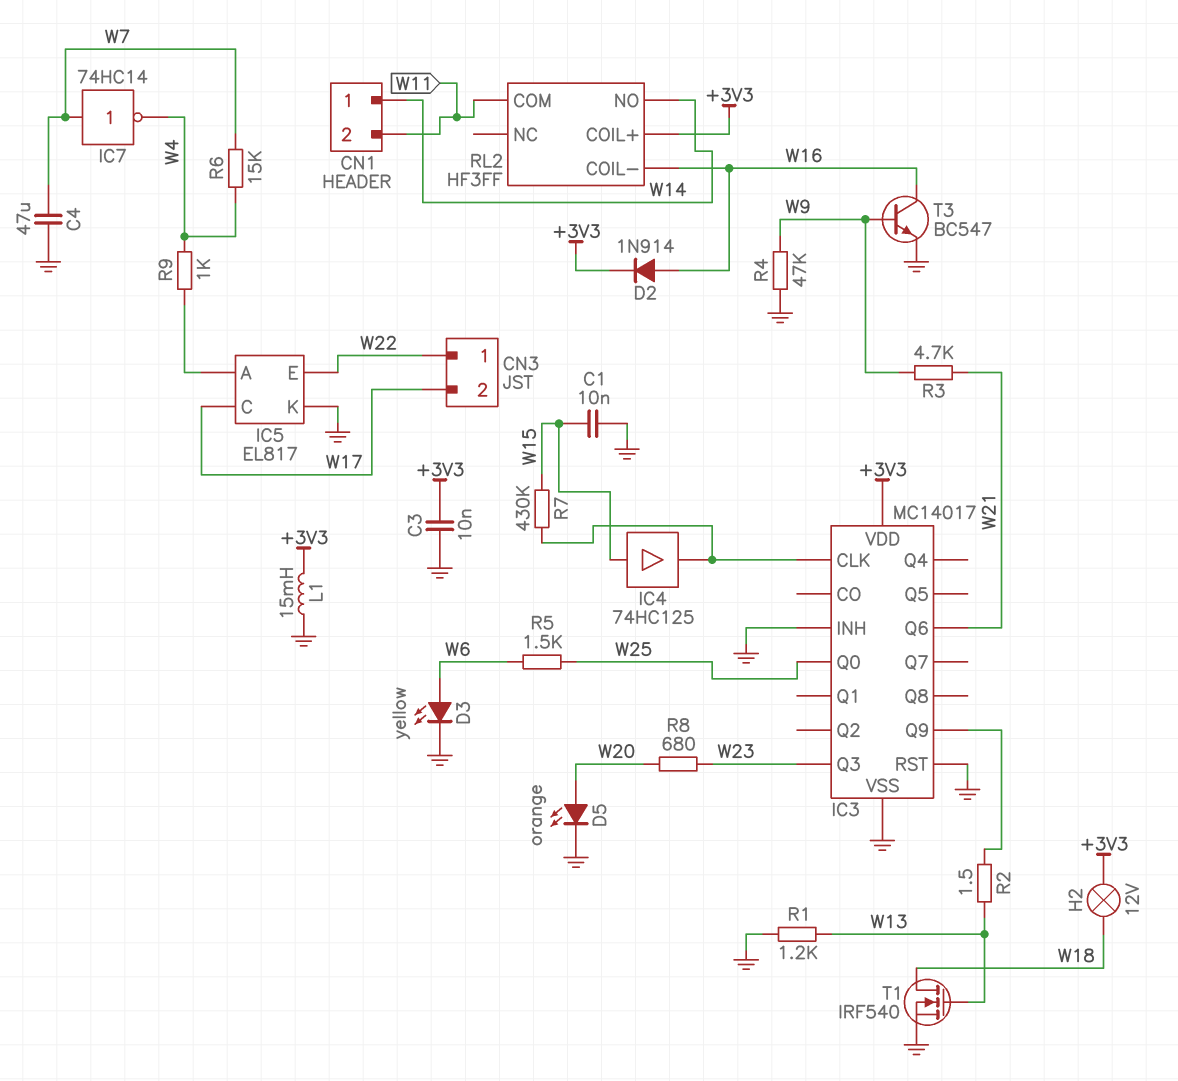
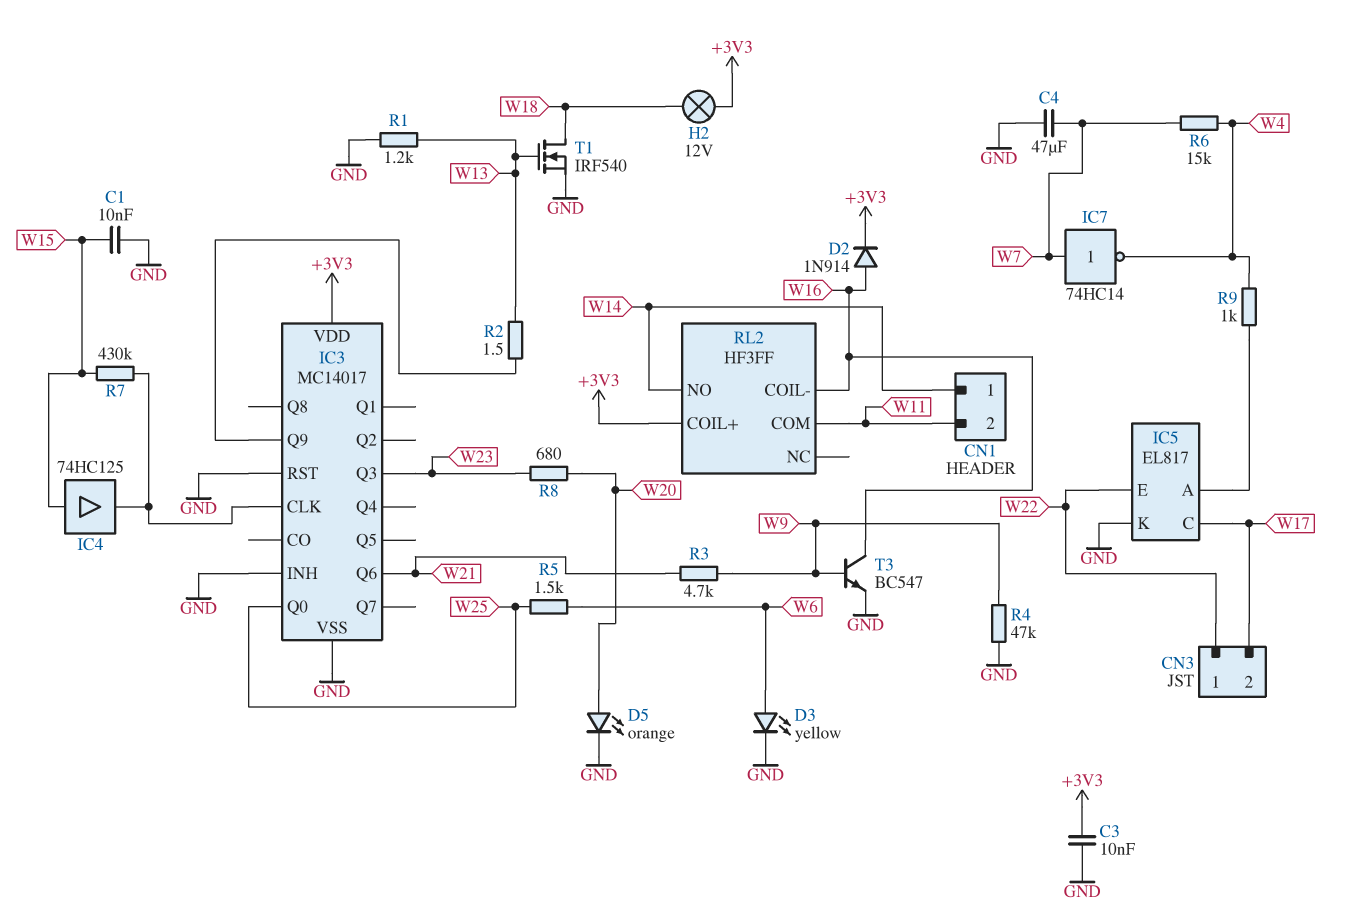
L1: 15mH (+3V3, GND) -> none

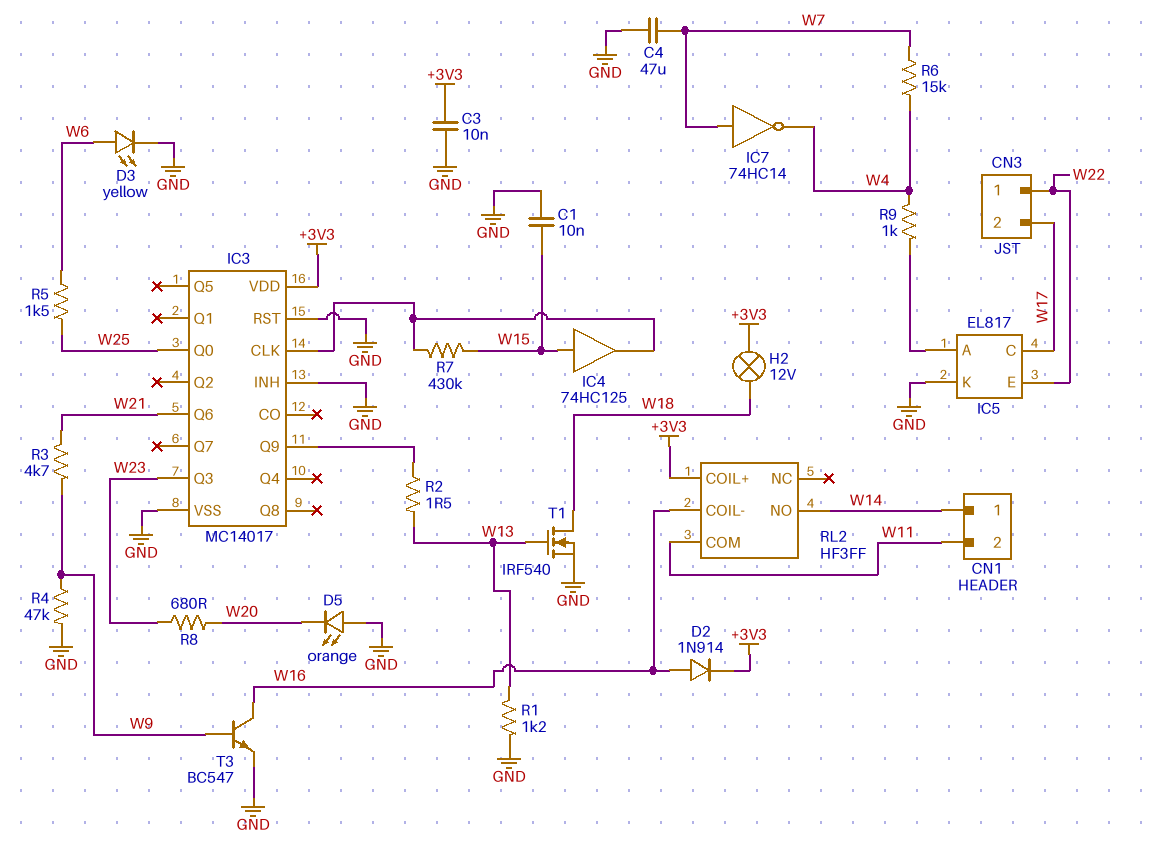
D5: LED orange (A W20, K GND) -> LED orange (A GND, K W20)

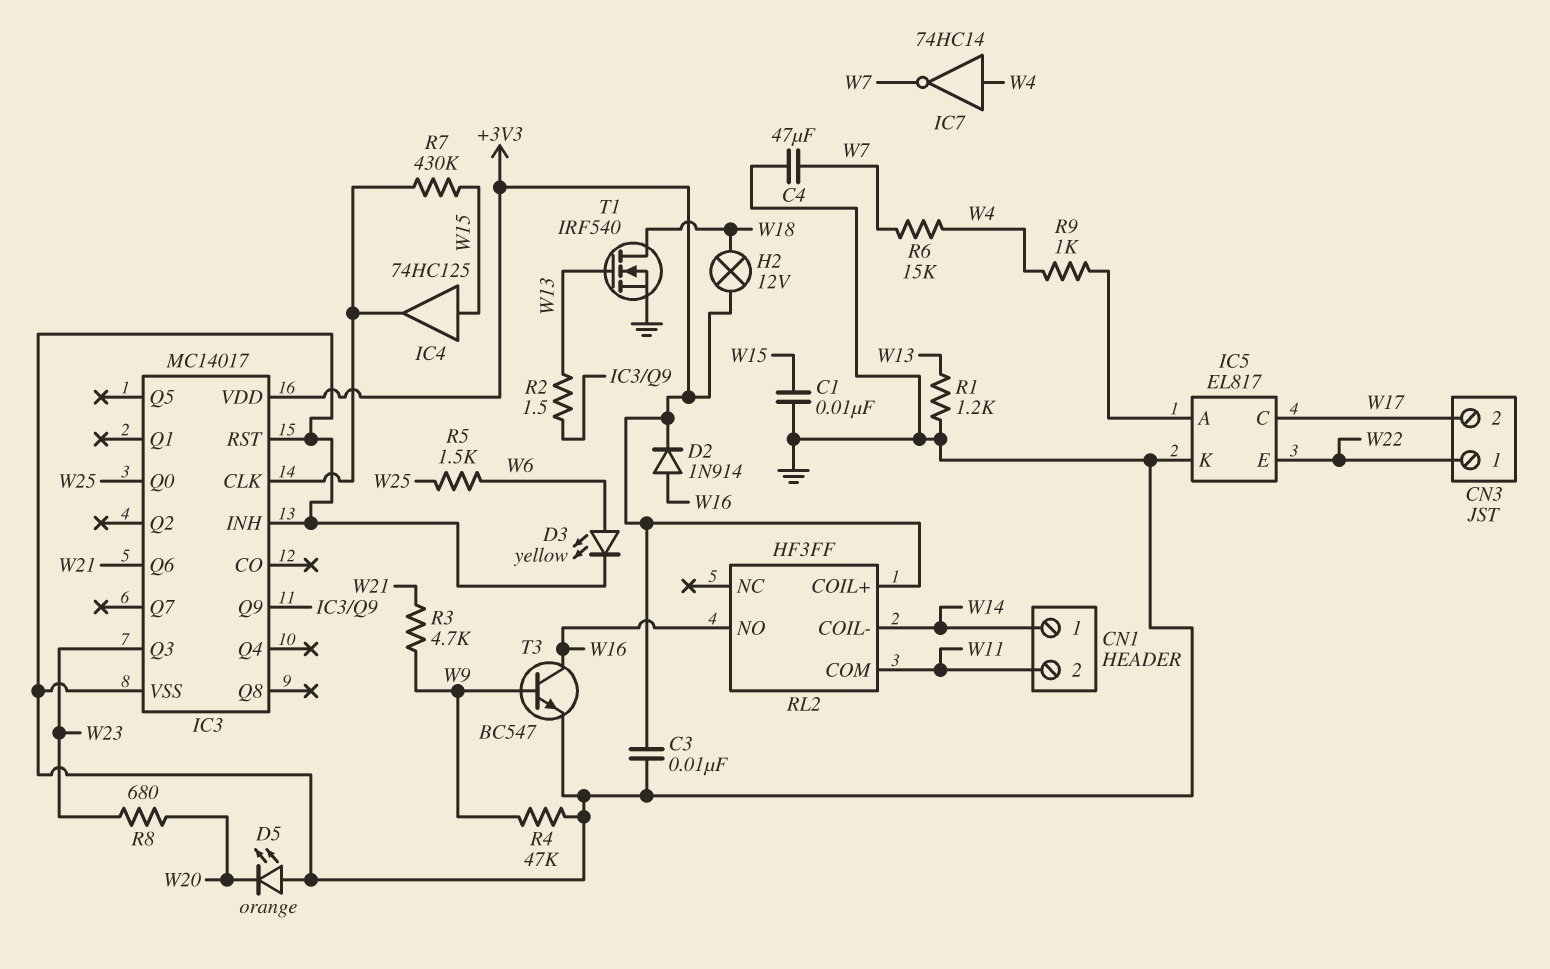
IC7: NOT 74HC14 (in W7, out W4) -> NOT 74HC14 (in W4, out W7)
RL2 pin COIL-: W16 -> W14
RL2 pin NO: W14 -> W16

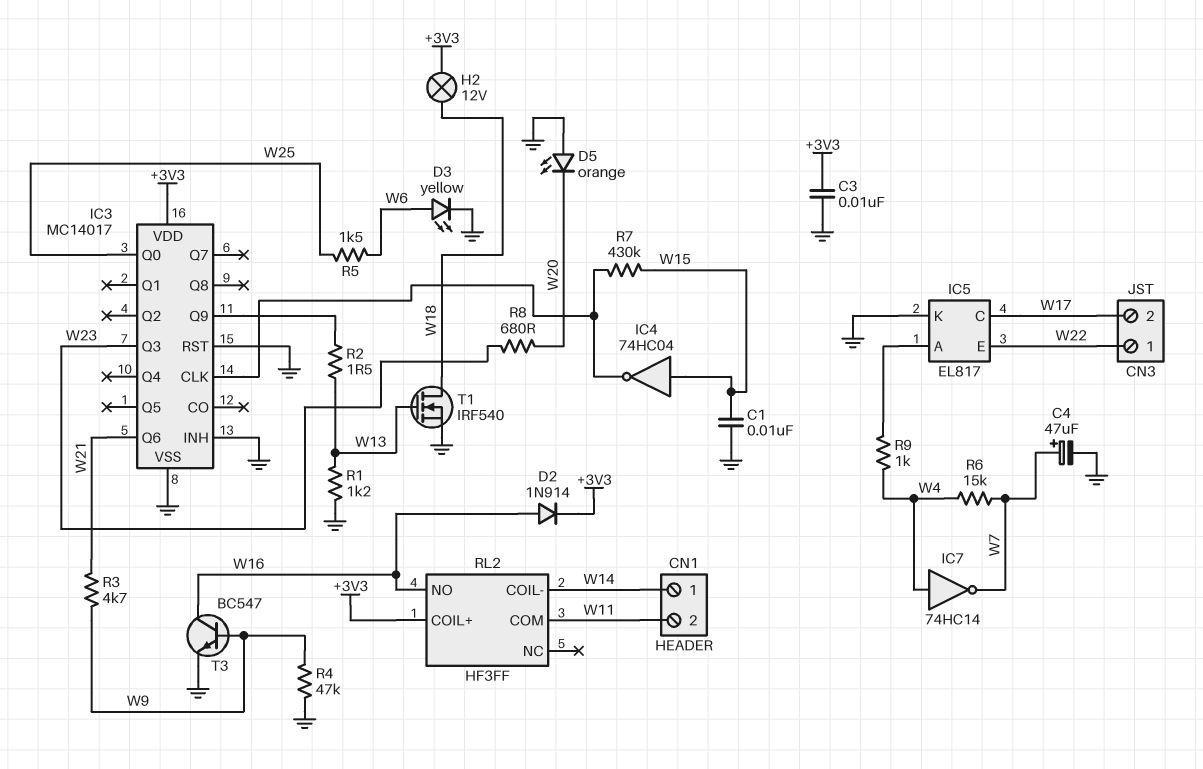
C4: 47uF (GND, W7) -> 47uF (plus W7, minus GND)
IC4: buffer 74HC125 (in W15, out IC3/CLK) -> NOT 74HC04 (in W15, out IC3/CLK)

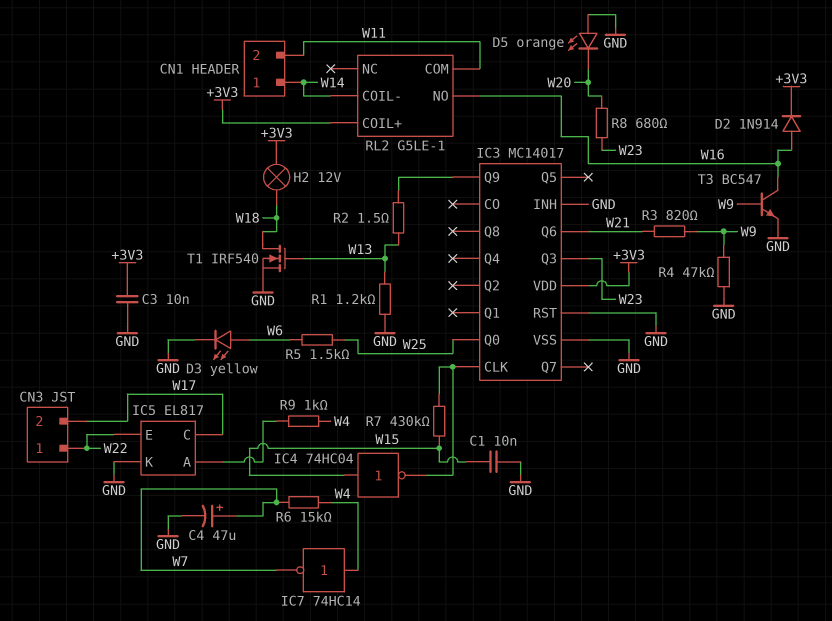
R3: 4.7k (W9, W21) -> 820 (W9, W21)
RL2: HF3FF -> G5LE-1

